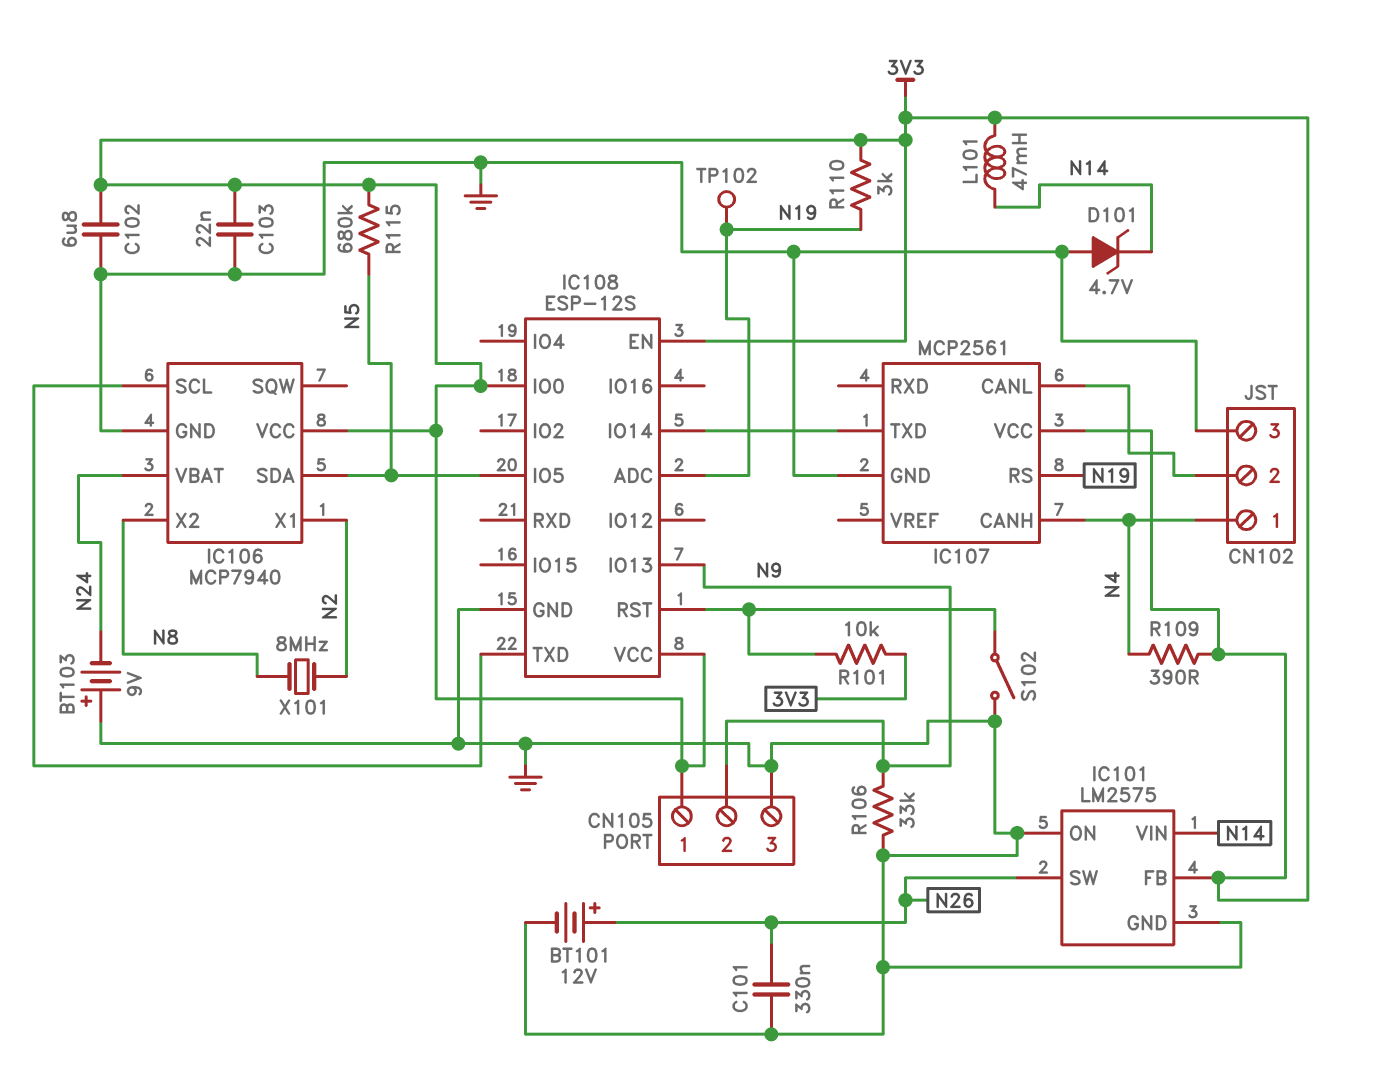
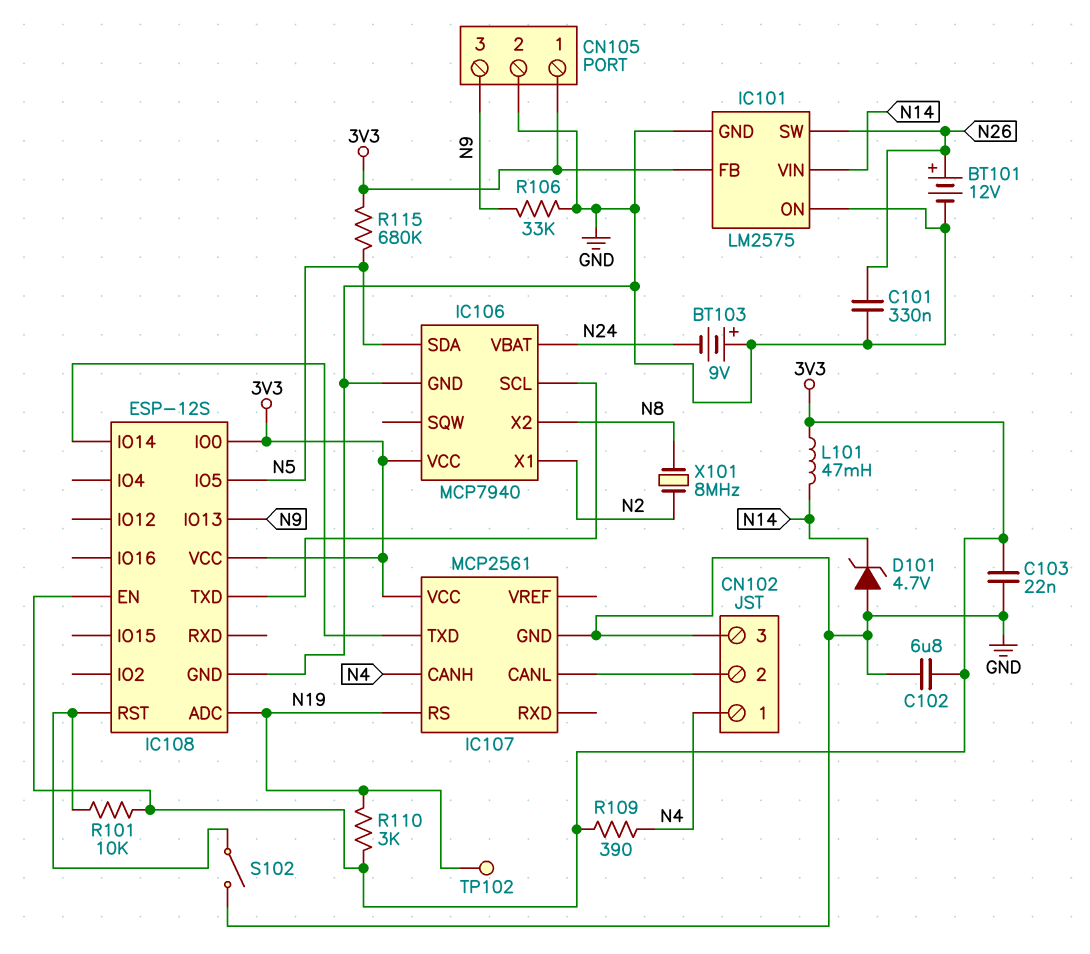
CN105 pin 2: N9 -> GND
CN105 pin 3: GND -> N9

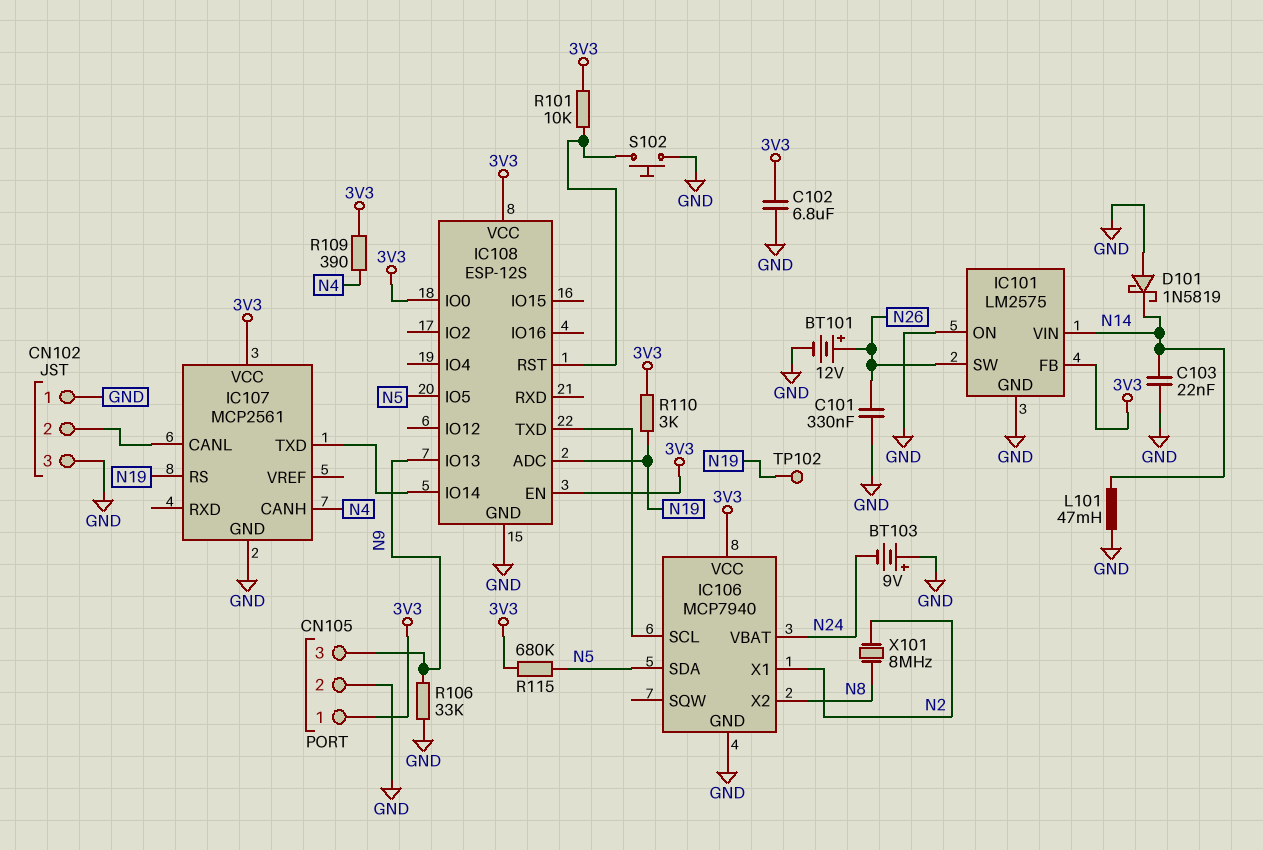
C103: 22nF (3V3, GND) -> 22nF (GND, N14)
CN102 pin 1: N4 -> GND
D101: zener 4.7V (A GND, K N14) -> schottky 1N5819 (A GND, K N14)
L101: 47mH (3V3, N14) -> 47mH (GND, N14)
S102: switch (GND, IC108/RST) -> button (GND, IC108/RST)

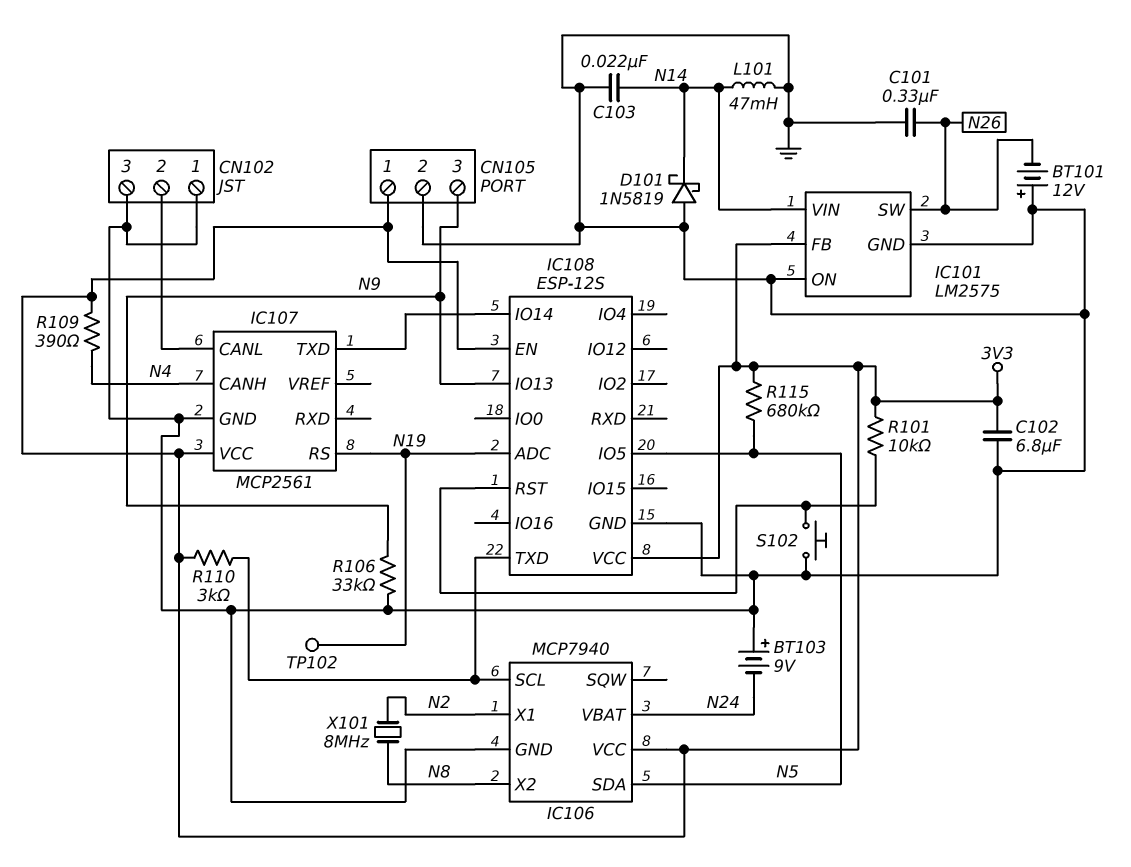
BT101: 12V (plus N26, minus GND) -> 12V (plus GND, minus N26)
IC108 pin IO0: 3V3 -> none
R110: 3k (3V3, N19) -> 3k (3V3, IC106/SCL)

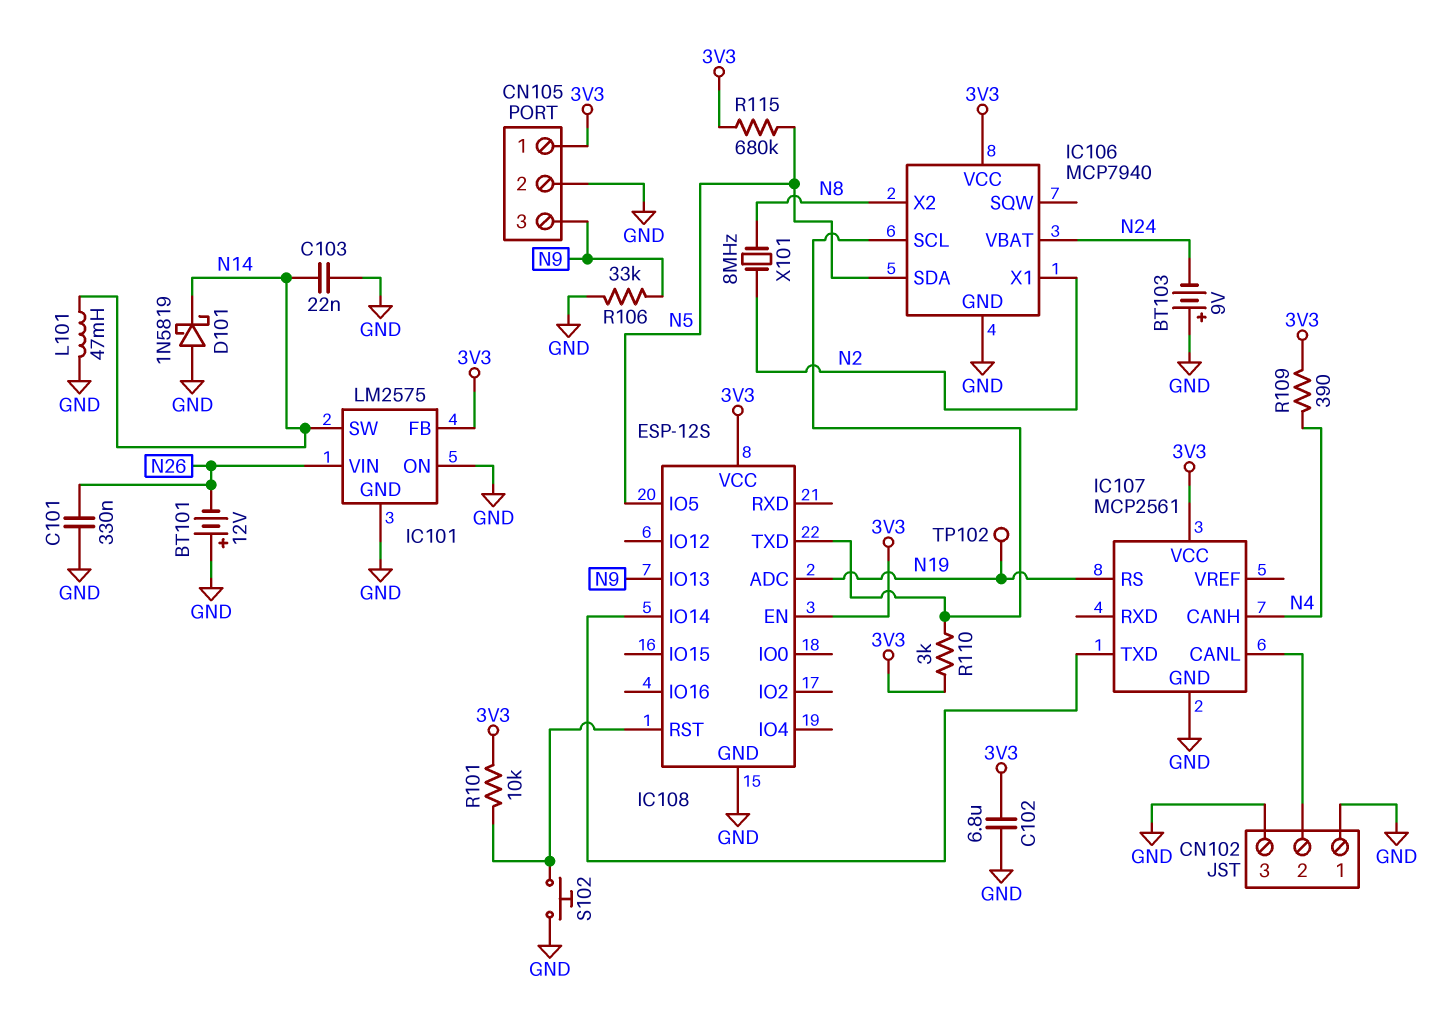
IC101 pin SW: N26 -> N14
IC101 pin VIN: N14 -> N26

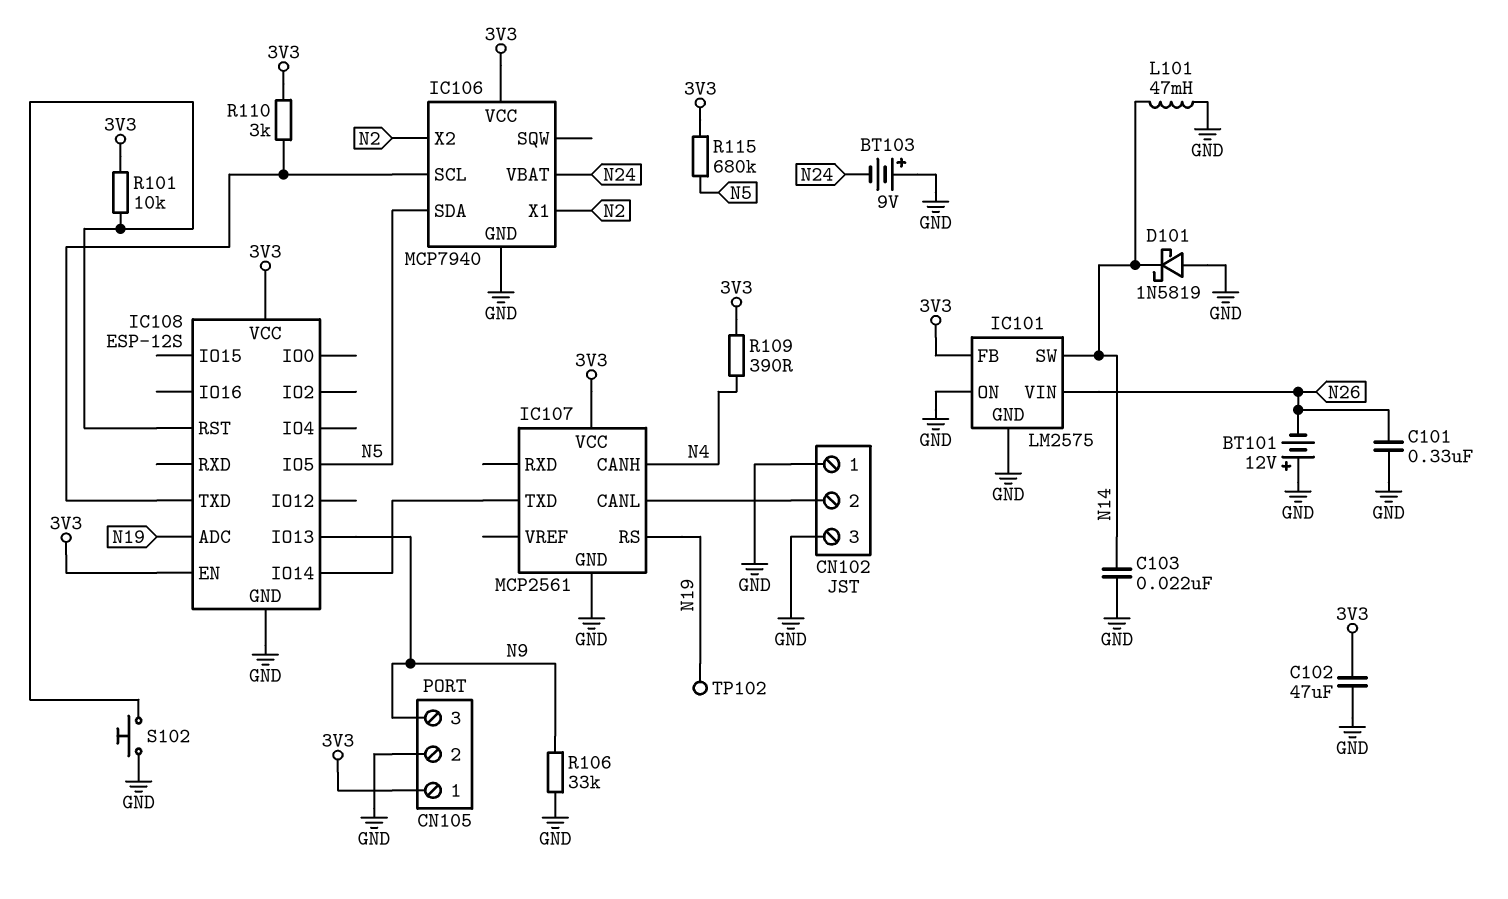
C102: 6.8uF (3V3, GND) -> 47uF (3V3, GND)
IC106 pin X2: N8 -> N2
X101: 8MHz (N2, N8) -> none

